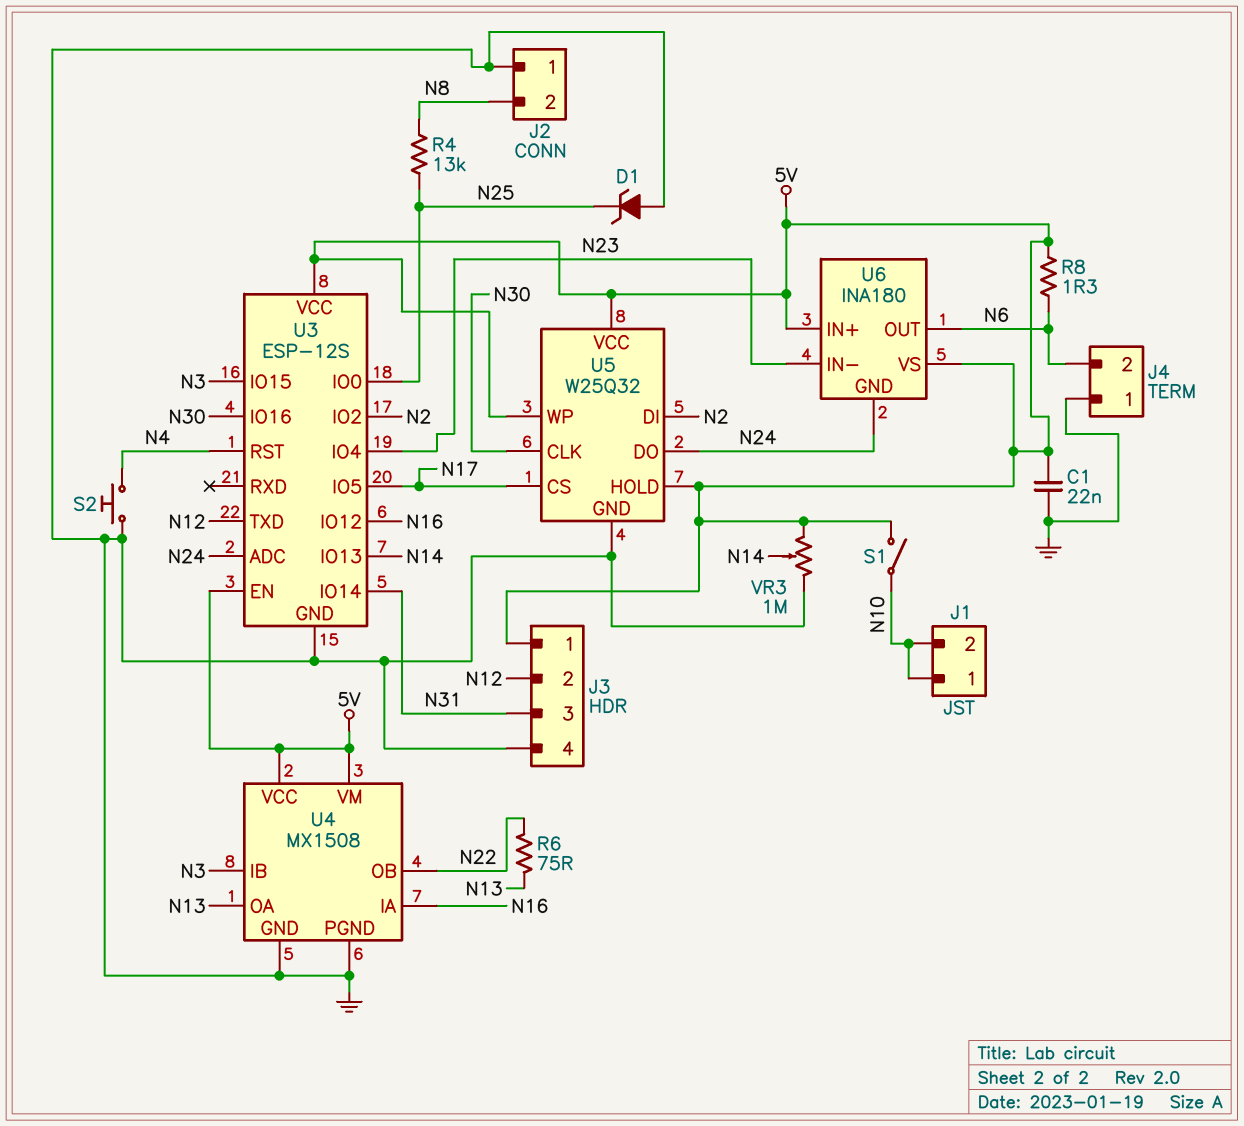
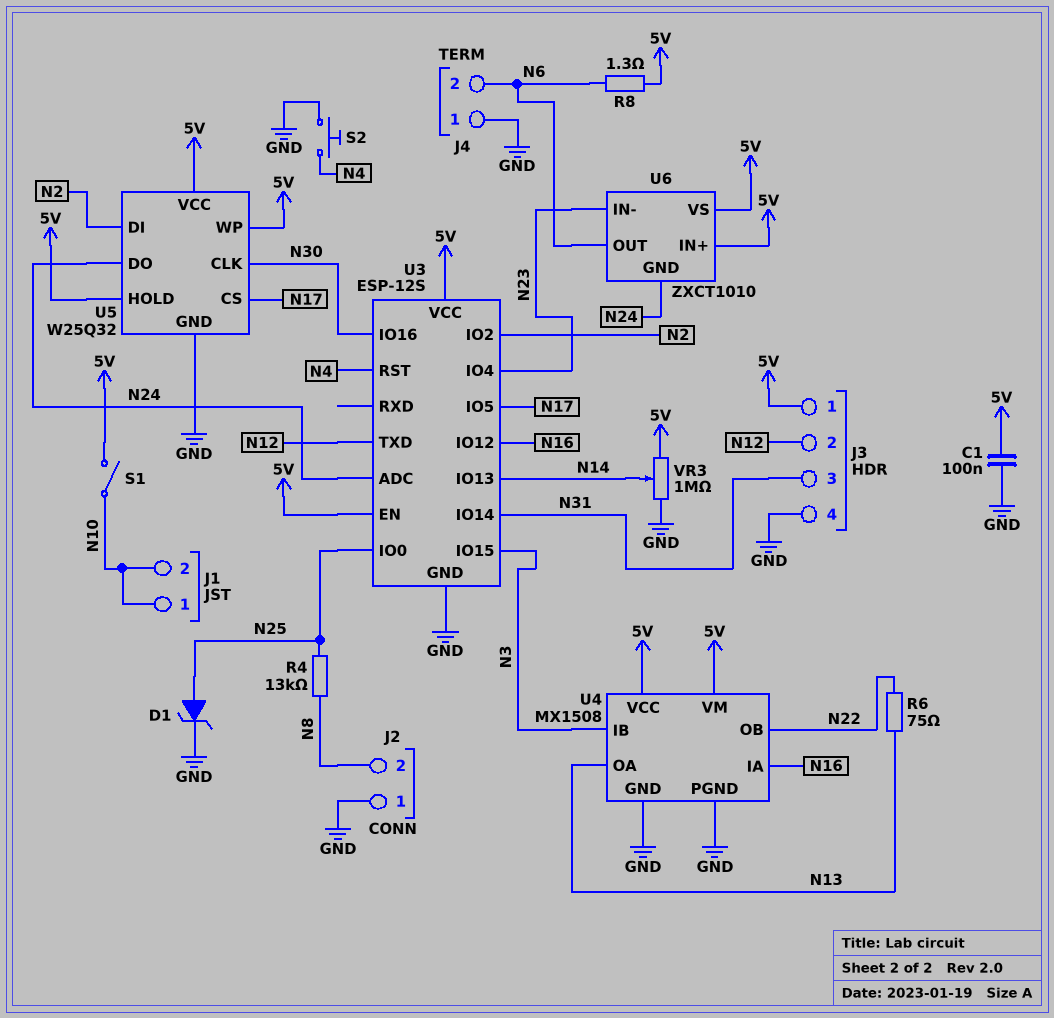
C1: 22nF (5V, GND) -> 100nF (5V, GND)
D1: zener (A GND, K N25) -> zener (A N25, K GND)
U6: INA180 -> ZXCT1010

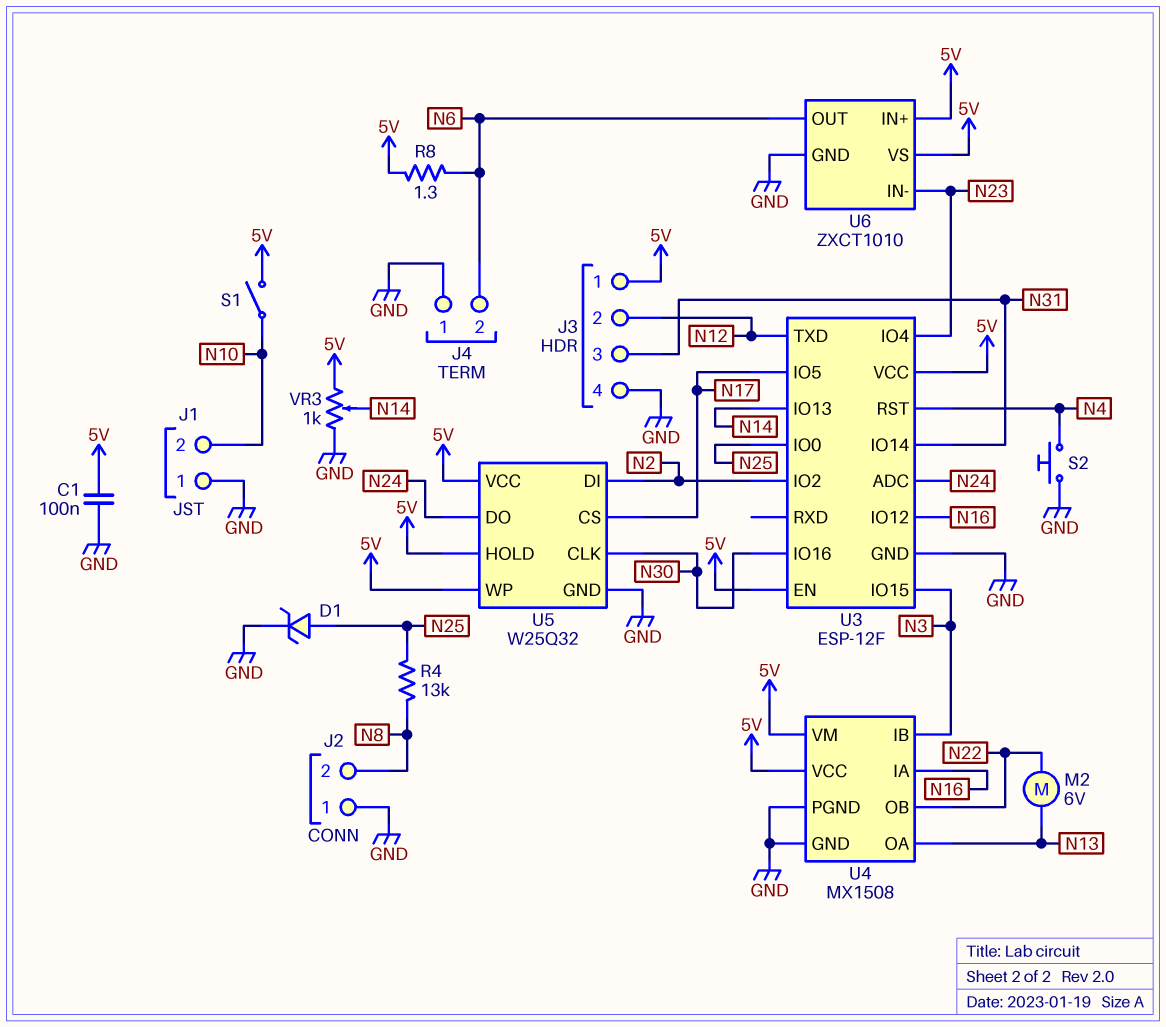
J1 pin 1: N10 -> GND
M2: none -> motor 6V (N13, N22)
R6: 75 (N13, N22) -> none
U3: ESP-12S -> ESP-12F
U6 pin GND: N24 -> GND
VR3: 1M (5V, GND, wiper N14) -> 1k (5V, GND, wiper N14)

